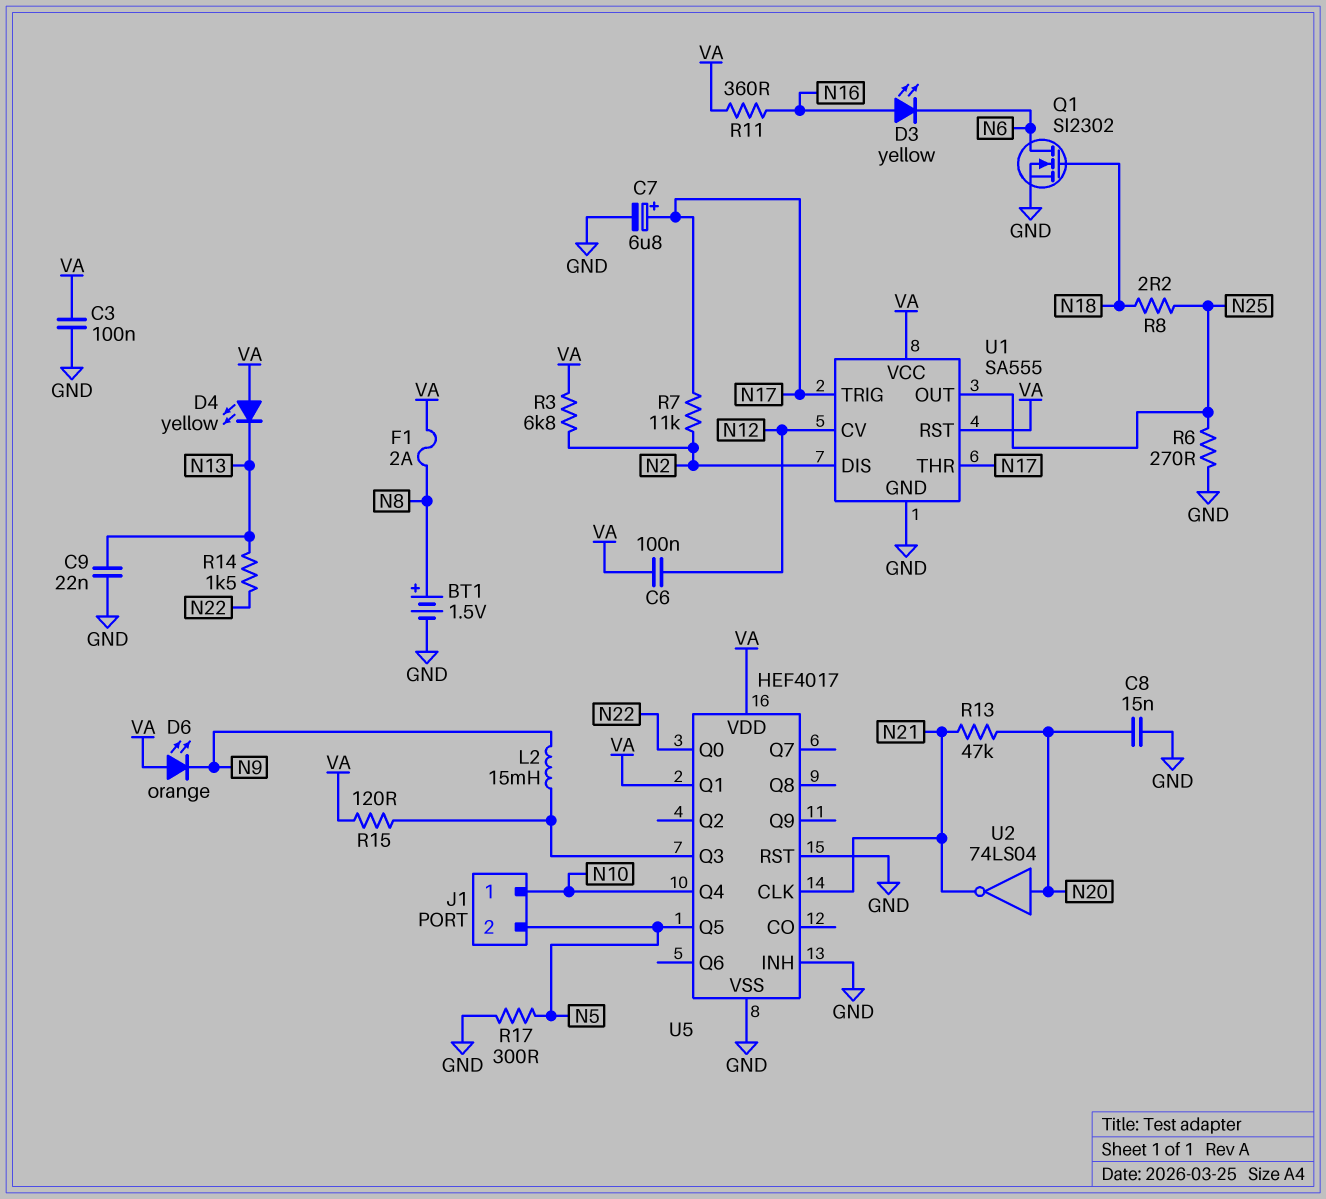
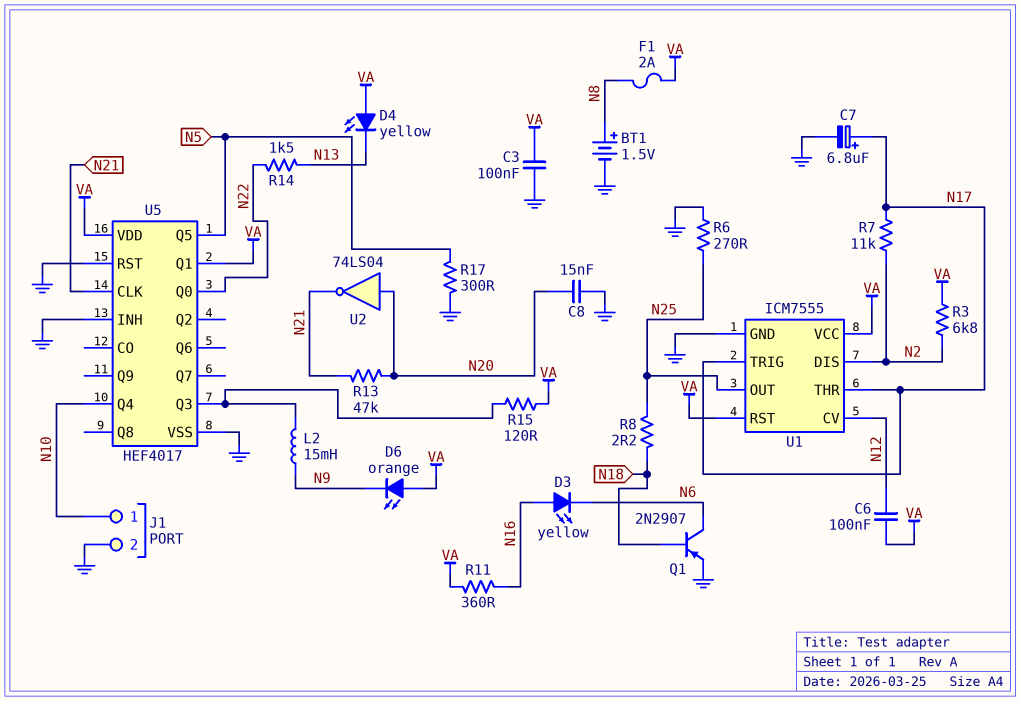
C9: 22nF (GND, N13) -> none
J1 pin 2: N5 -> GND
Q1: NMOS SI2302 (G N18, D N6, S GND) -> PNP 2N2907 (B N18, C N6, E GND)
U1: SA555 -> ICM7555

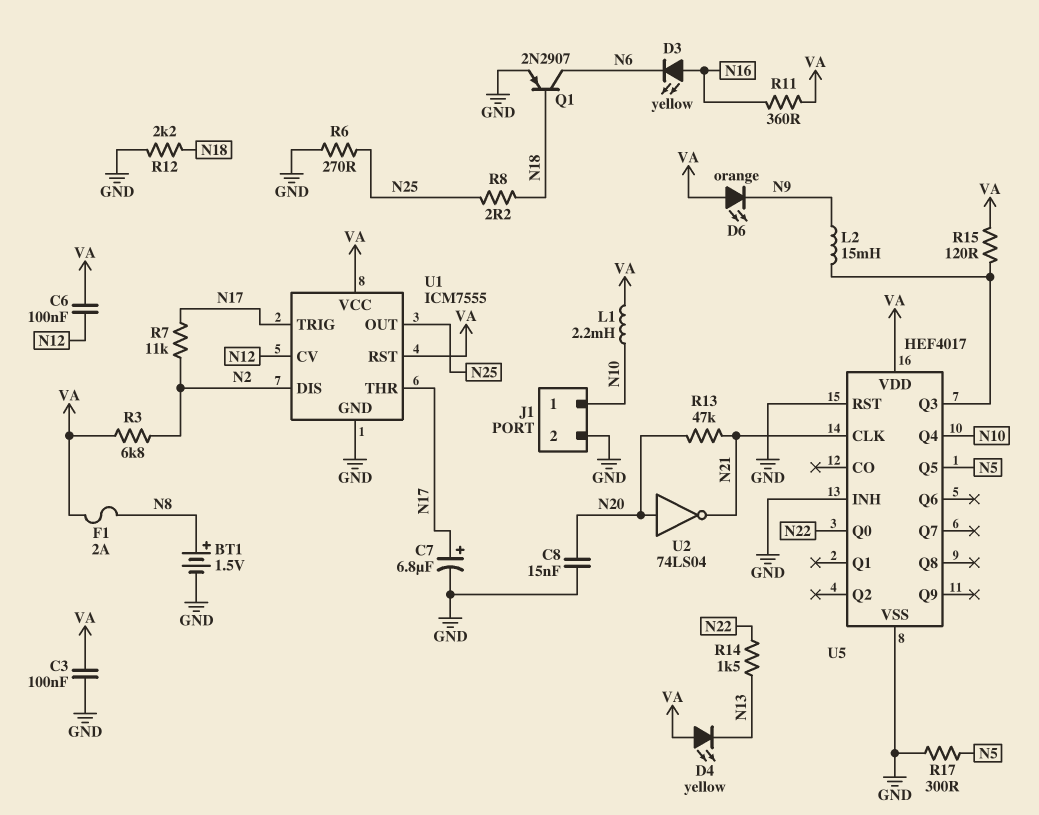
L1: none -> 2.2mH (N10, VA)
R12: none -> 2.2k (GND, N18)
U5 pin Q1: VA -> none

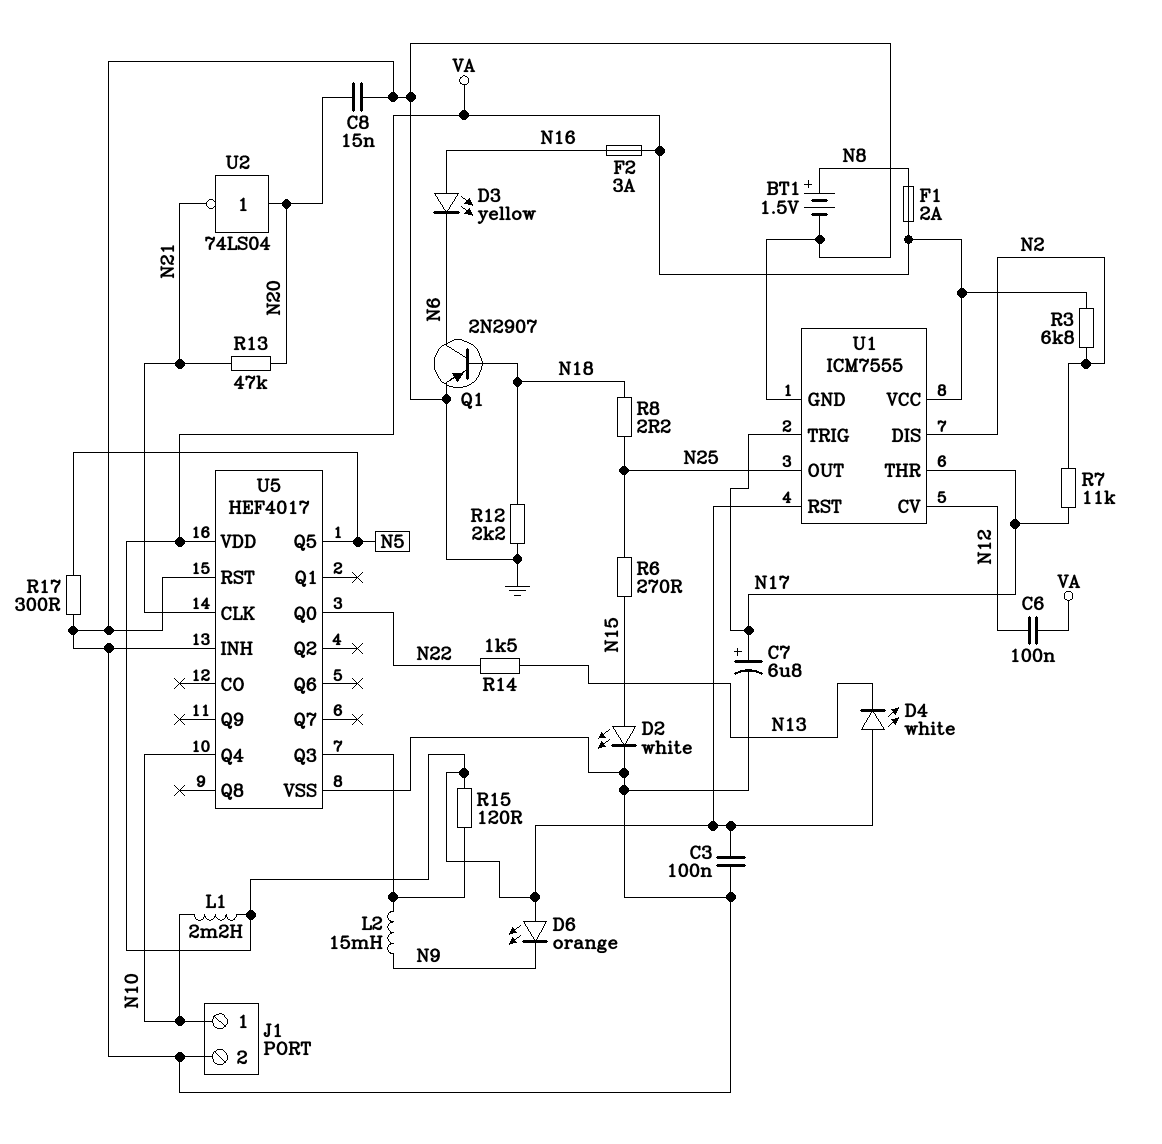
D2: none -> LED white (A N15, K GND)
D4: LED yellow (A VA, K N13) -> LED white (A VA, K N13)
F2: none -> 3A (N16, VA)
R6: 270 (GND, N25) -> 270 (N15, N25)
R11: 360 (N16, VA) -> none

